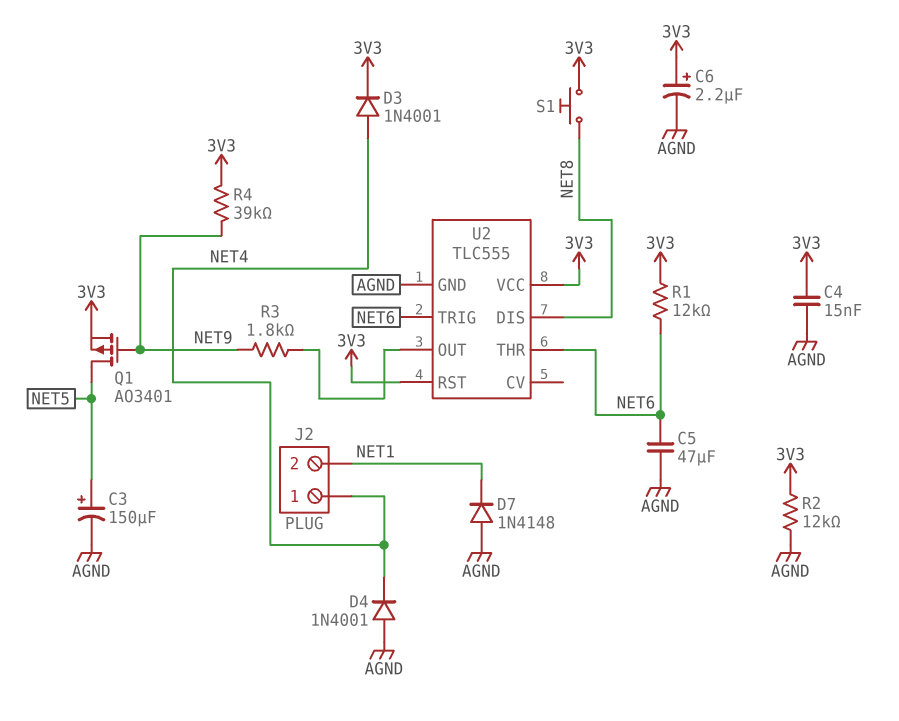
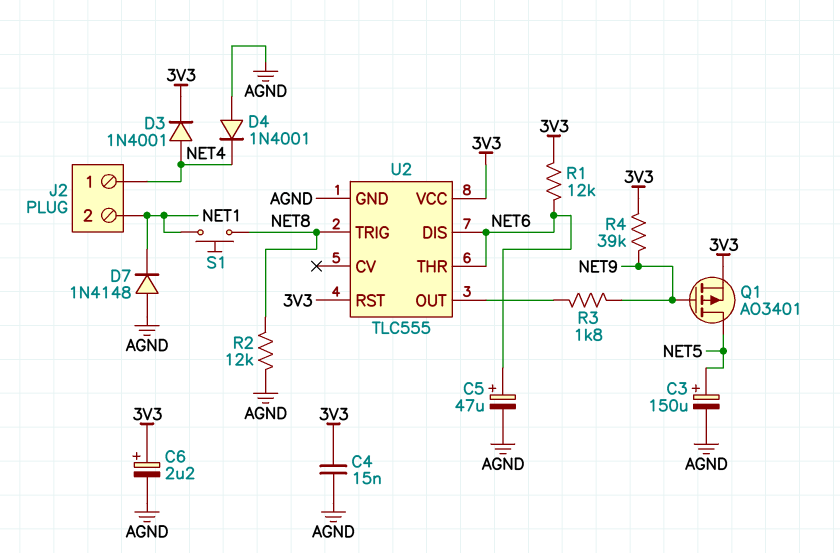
C5: 47uF (AGND, NET6) -> 47uF (plus NET6, minus AGND)
R2: 12k (3V3, AGND) -> 12k (AGND, NET8)
S1: button (3V3, NET8) -> button (NET1, NET8)
U2 pin DIS: NET8 -> NET6
U2 pin TRIG: NET6 -> NET8

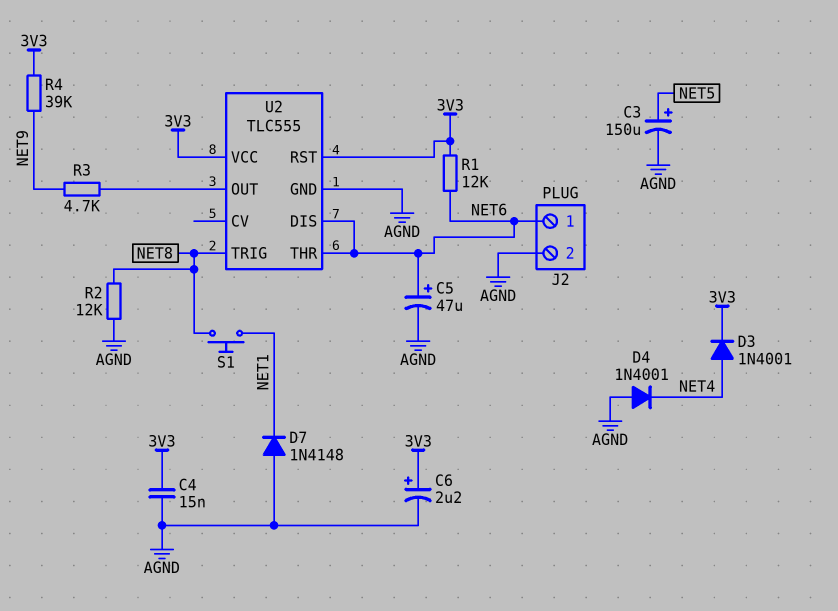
J2 pin 1: NET4 -> NET6
J2 pin 2: NET1 -> AGND
Q1: PMOS AO3401 (G NET9, D NET5, S 3V3) -> none
R3: 1.8k (NET9, U2/OUT) -> 4.7k (NET9, U2/OUT)

